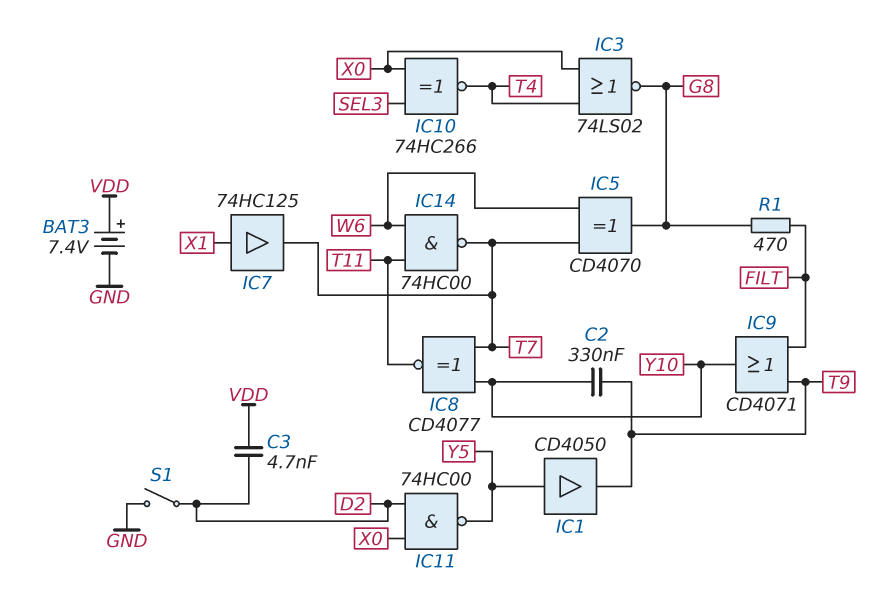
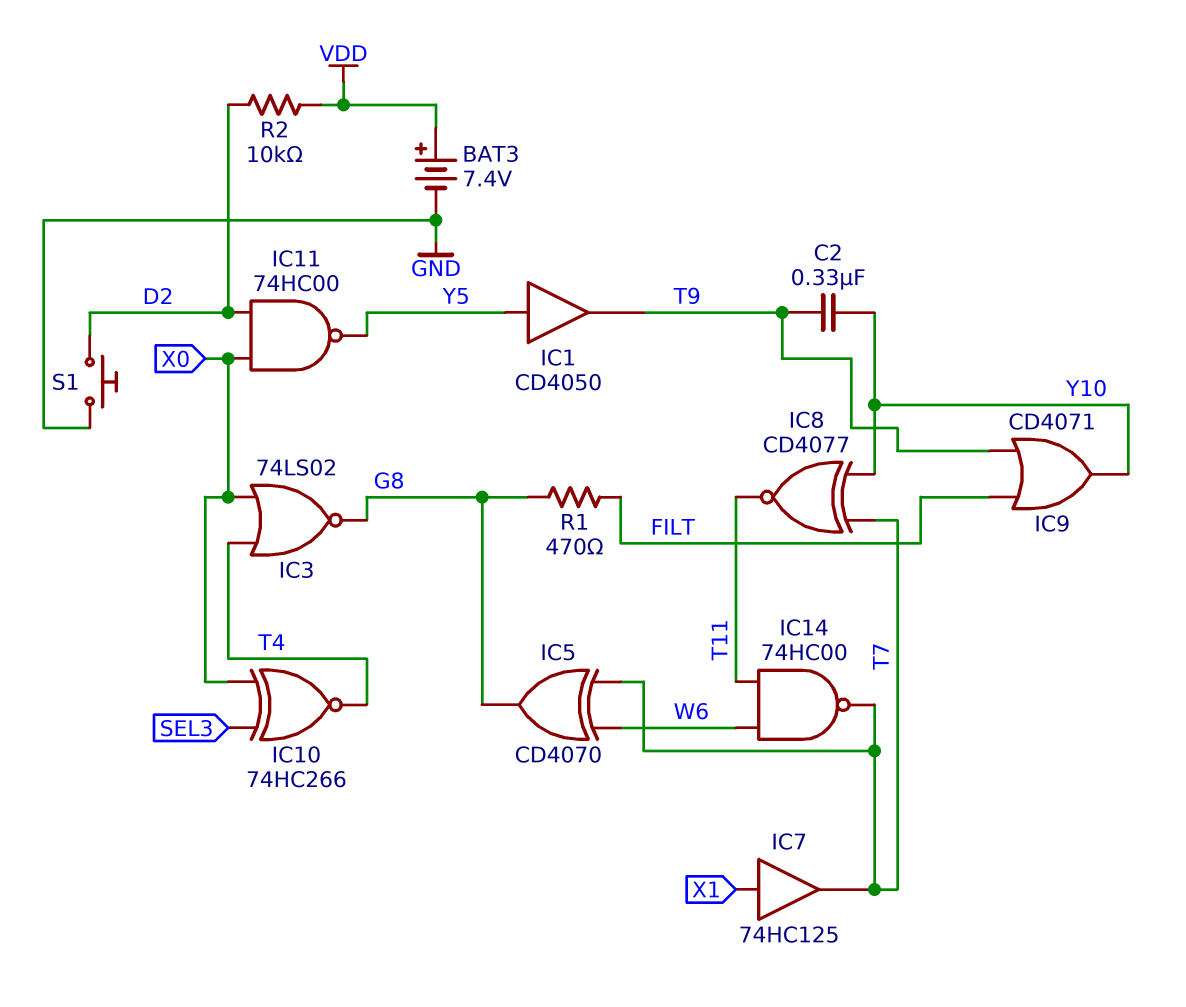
C3: 4.7nF (D2, VDD) -> none
R2: none -> 10k (D2, VDD)
S1: switch (D2, GND) -> button (D2, GND)

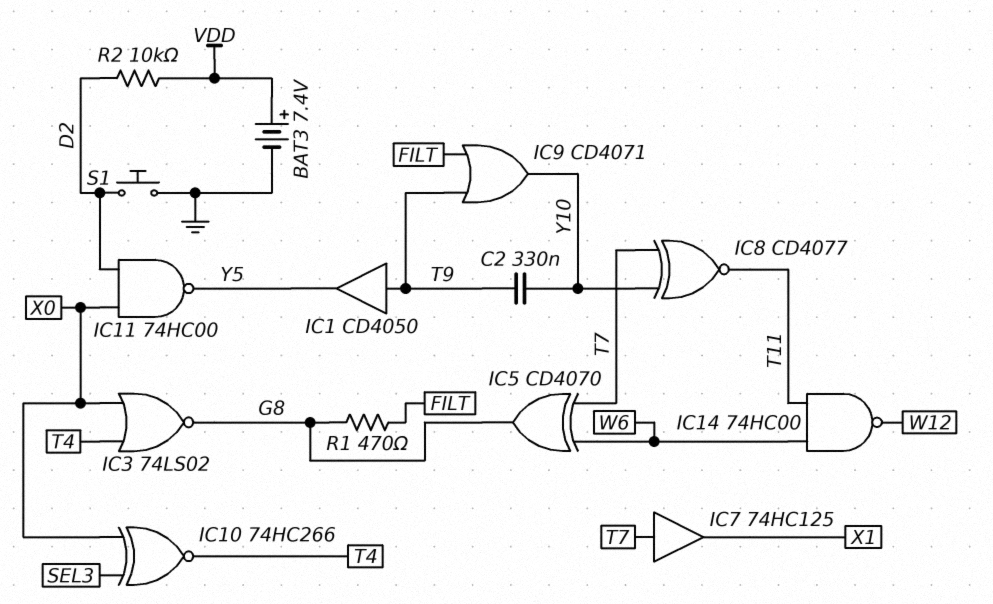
IC1: buffer CD4050 (in Y5, out T9) -> buffer CD4050 (in T9, out Y5)
IC7: buffer 74HC125 (in X1, out T7) -> buffer 74HC125 (in T7, out X1)
IC14: NAND 74HC00 (in T11, in W6, out T7) -> NAND 74HC00 (in T11, in W6, out W12)

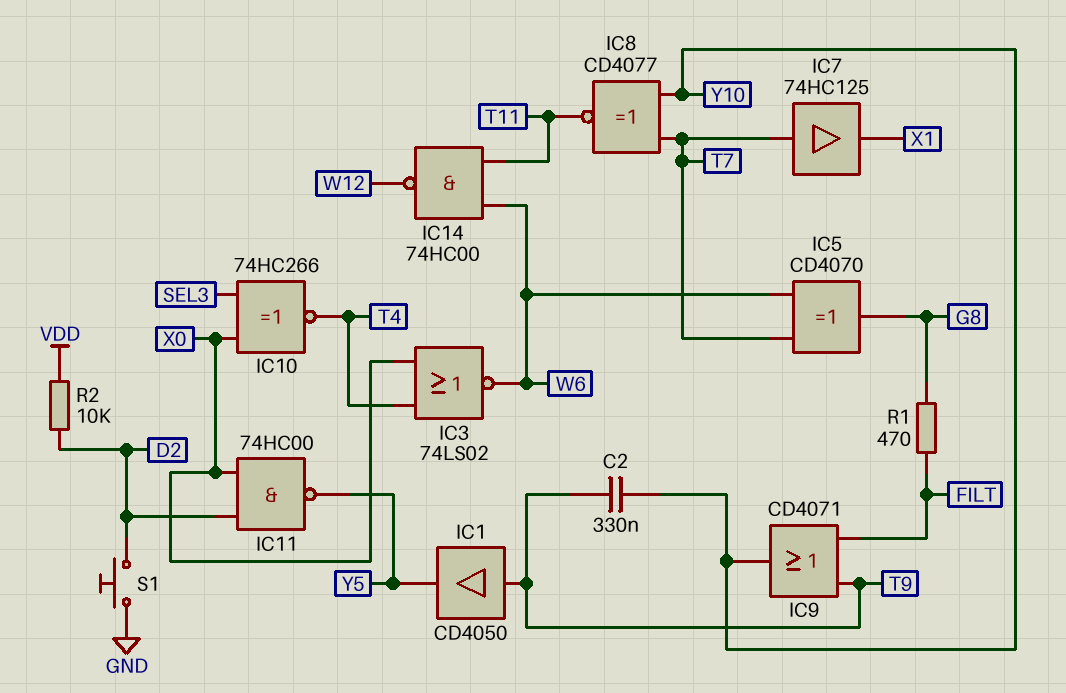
BAT3: 7.4V (plus VDD, minus GND) -> none
IC3: NOR 74LS02 (in T4, in X0, out G8) -> NOR 74LS02 (in T4, in X0, out W6)

